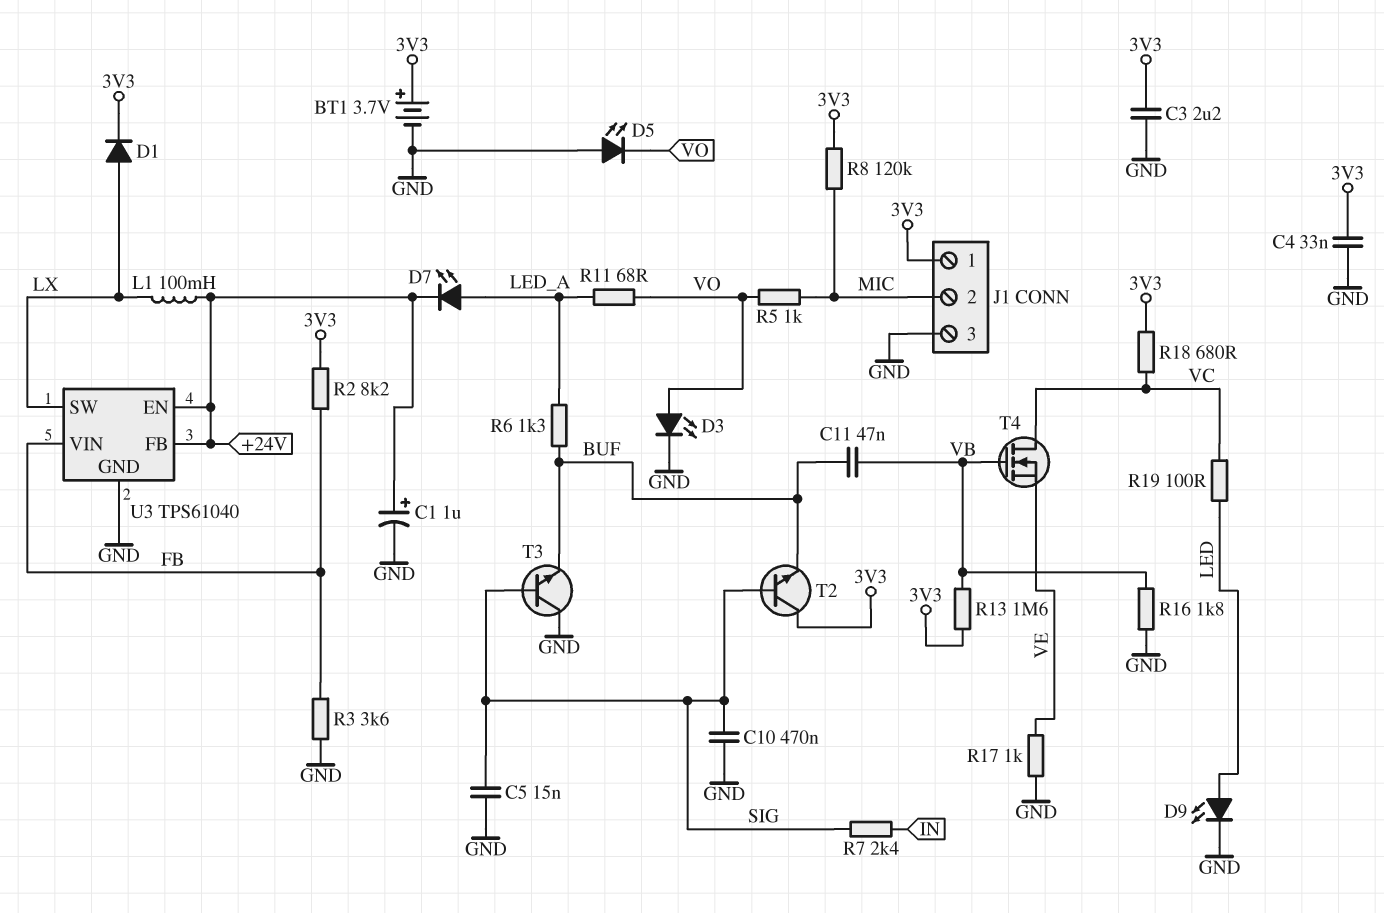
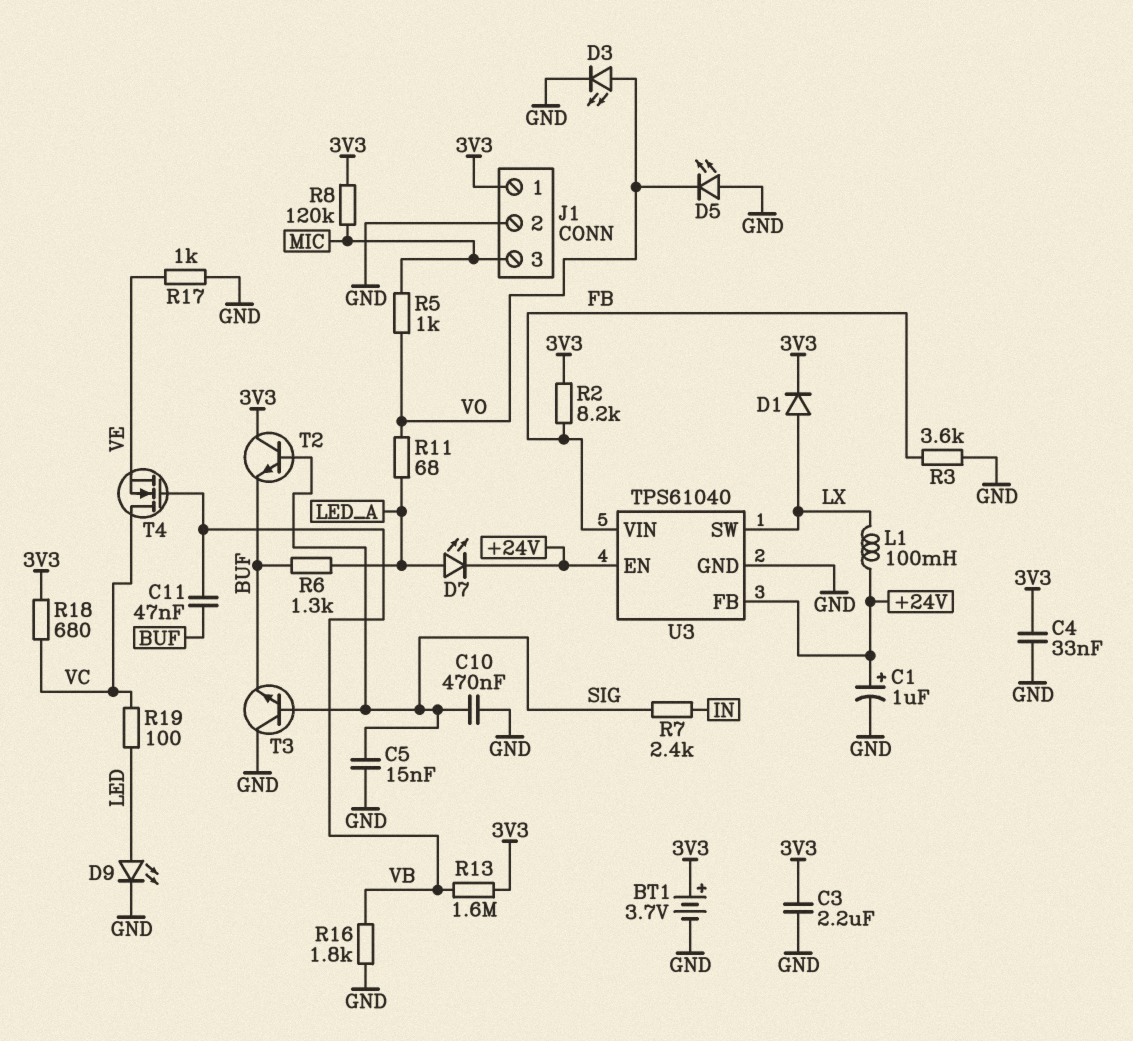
J1 pin 2: MIC -> GND
J1 pin 3: GND -> MIC

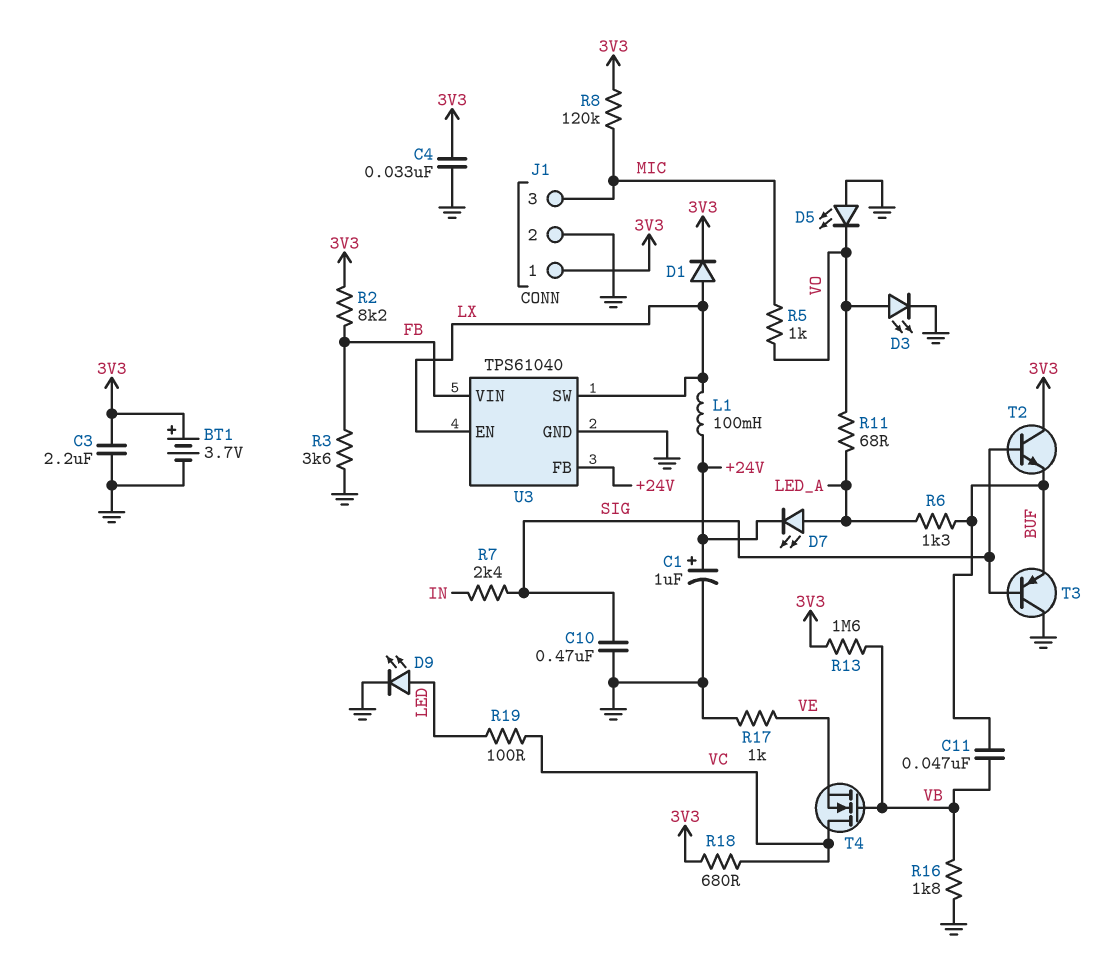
C5: 15nF (GND, SIG) -> none
T3: NPN (B SIG, C GND, E BUF) -> PNP (B SIG, C GND, E BUF)
U3 pin EN: +24V -> LX

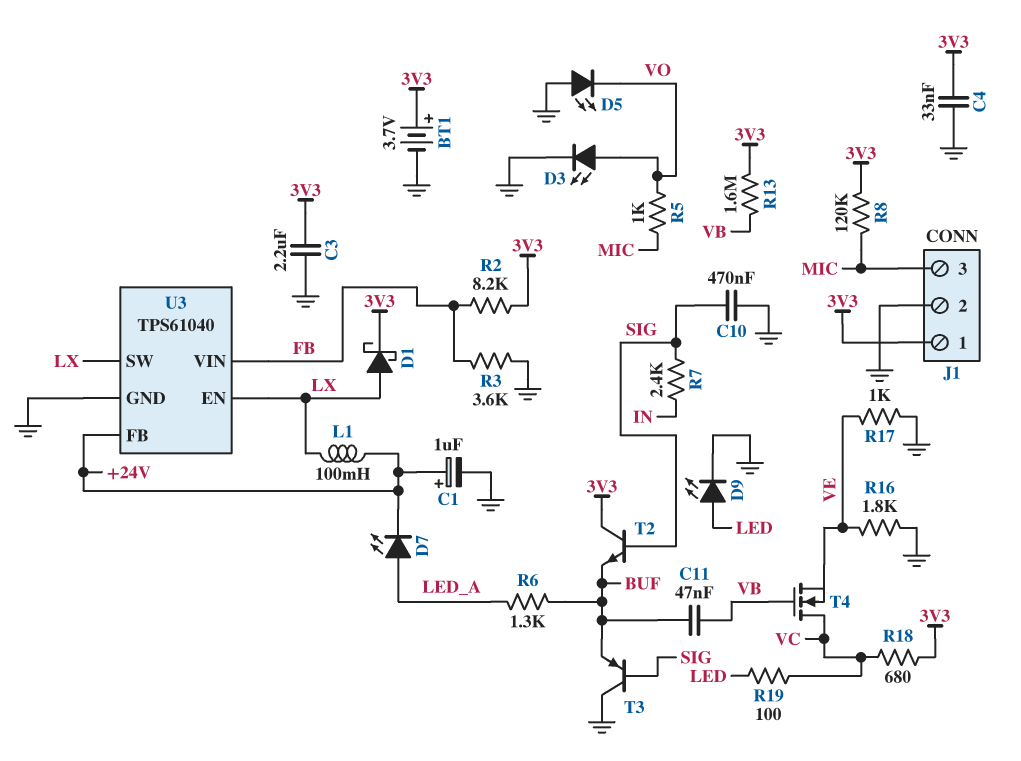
D1: diode (A LX, K 3V3) -> schottky (A LX, K 3V3)
R11: 68 (LED_A, VO) -> none
R16: 1.8k (GND, VB) -> 1.8k (GND, VE)

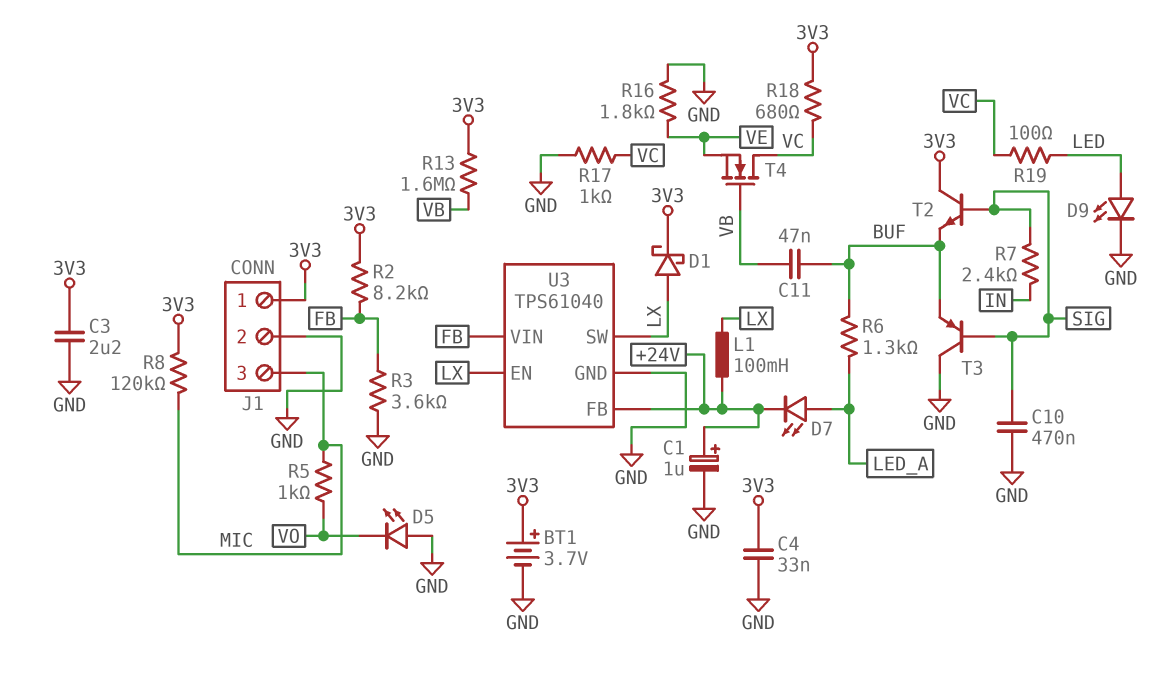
D3: LED (A VO, K GND) -> none
R17: 1k (GND, VE) -> 1k (GND, VC)

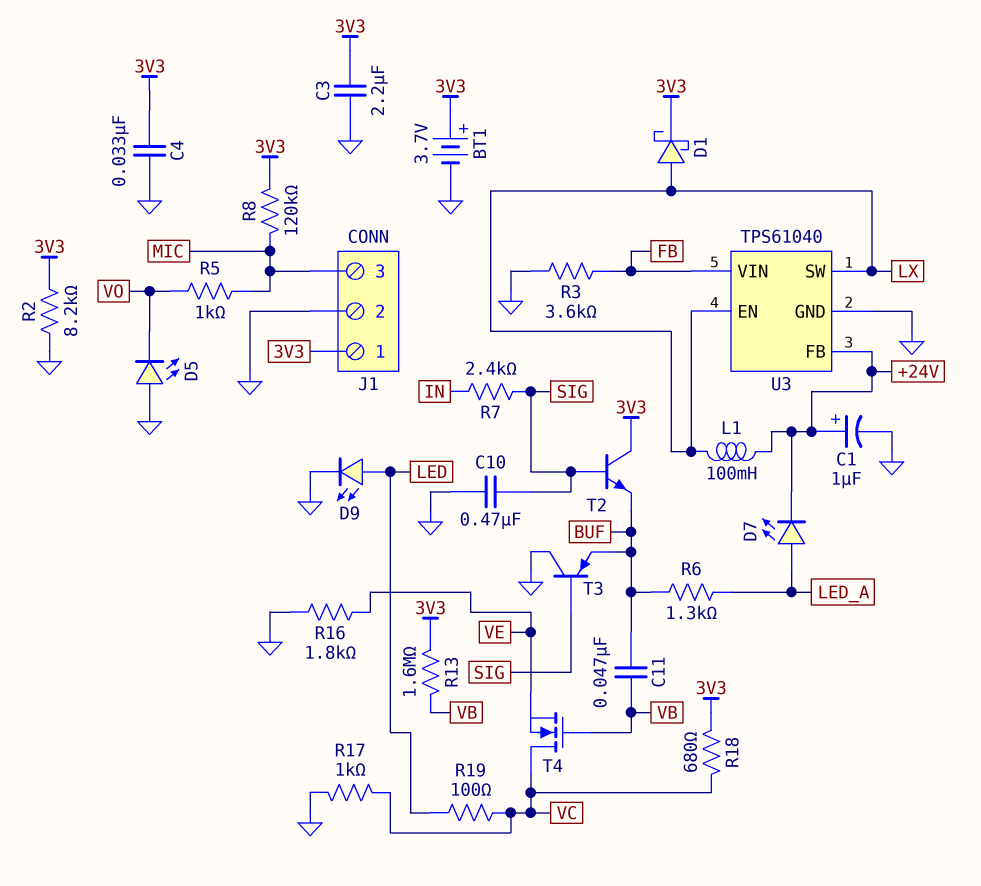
R2: 8.2k (3V3, FB) -> 8.2k (3V3, GND)

